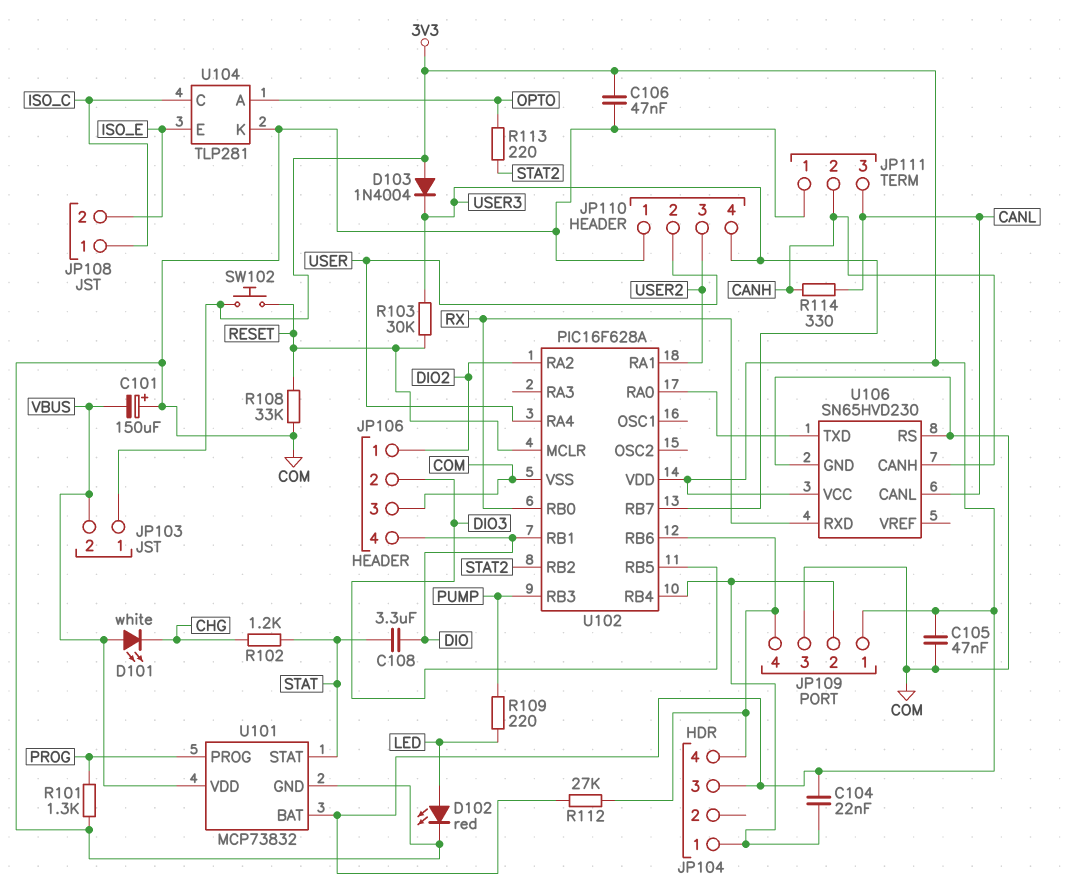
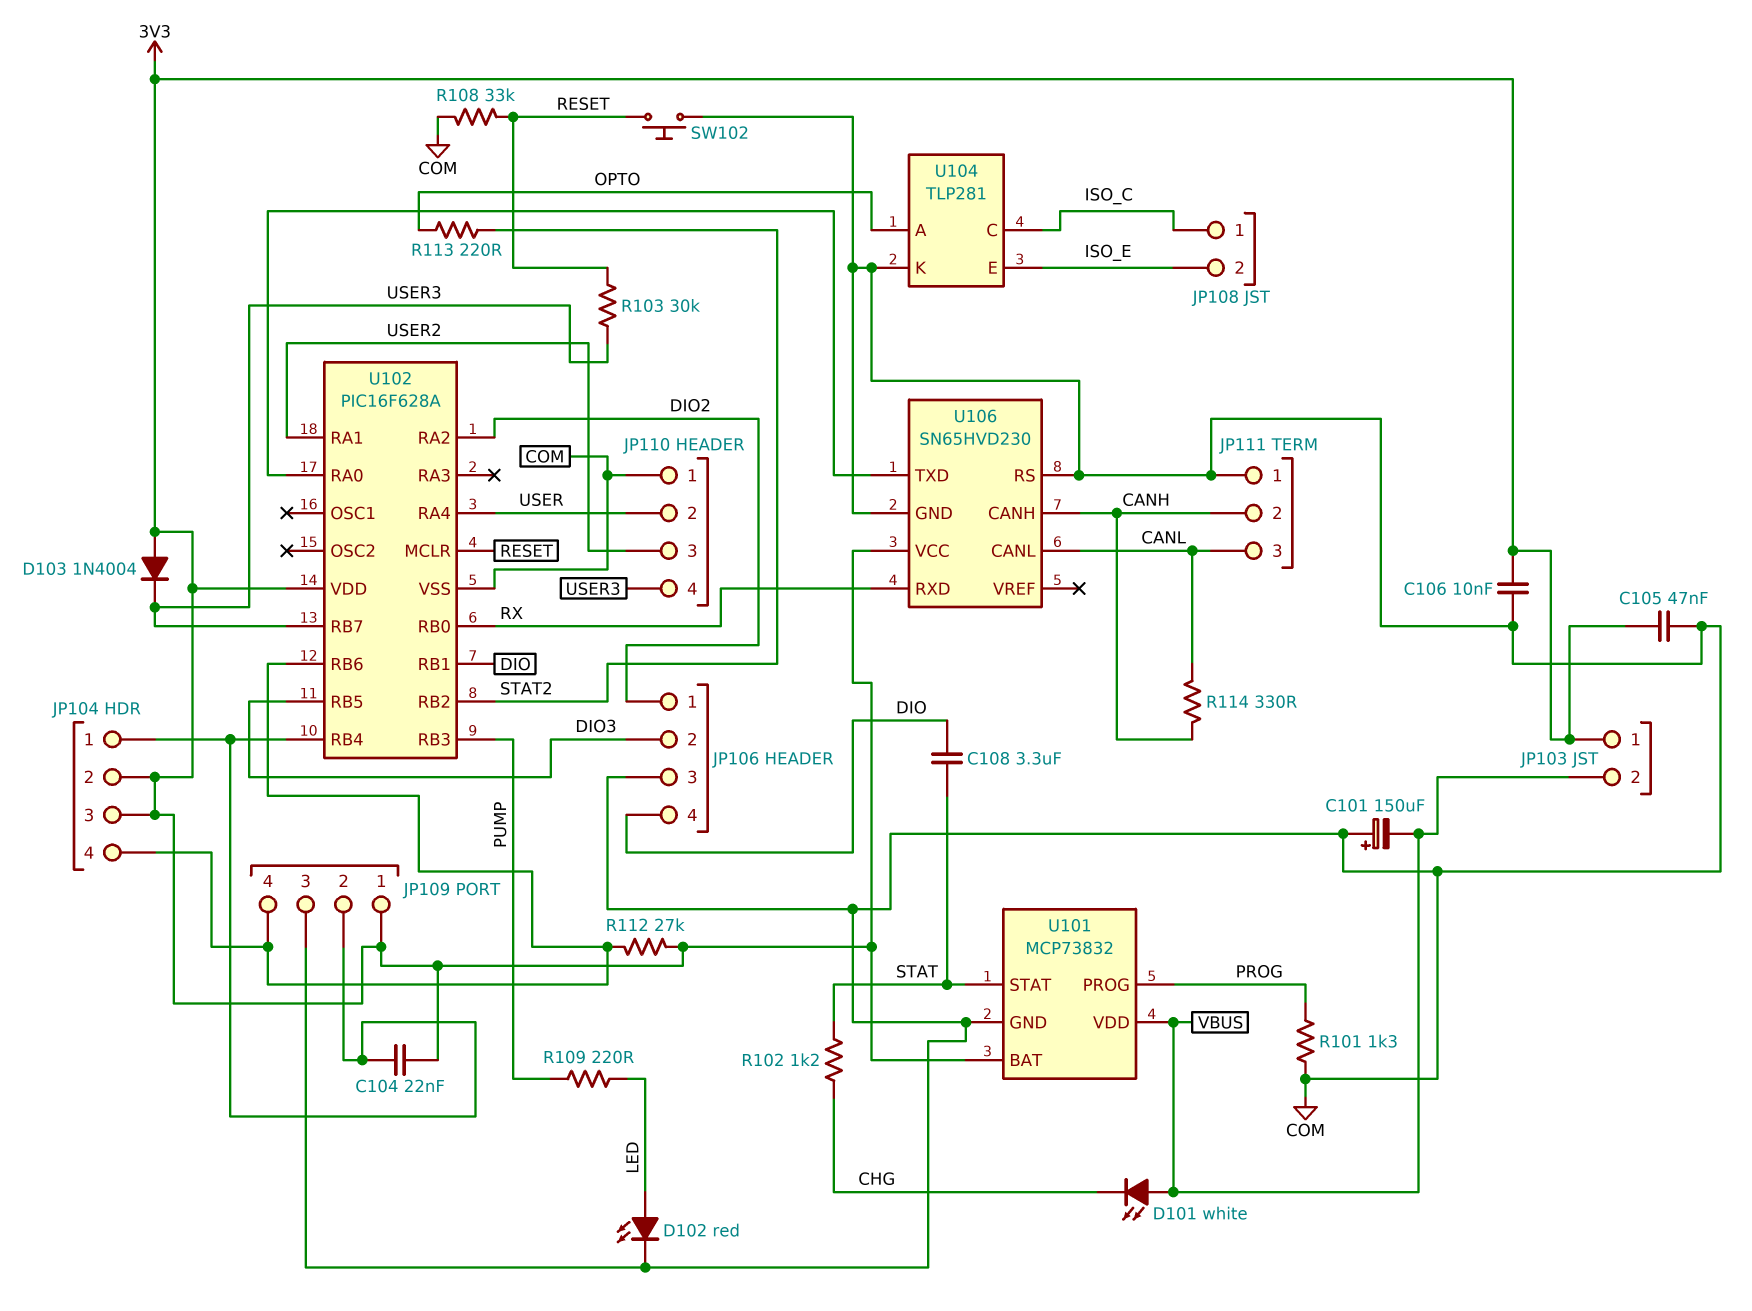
C106: 47nF (3V3, COM) -> 10nF (3V3, COM)
JP104 pin 2: none -> 3V3
SW102: button (3V3, RESET) -> button (COM, RESET)

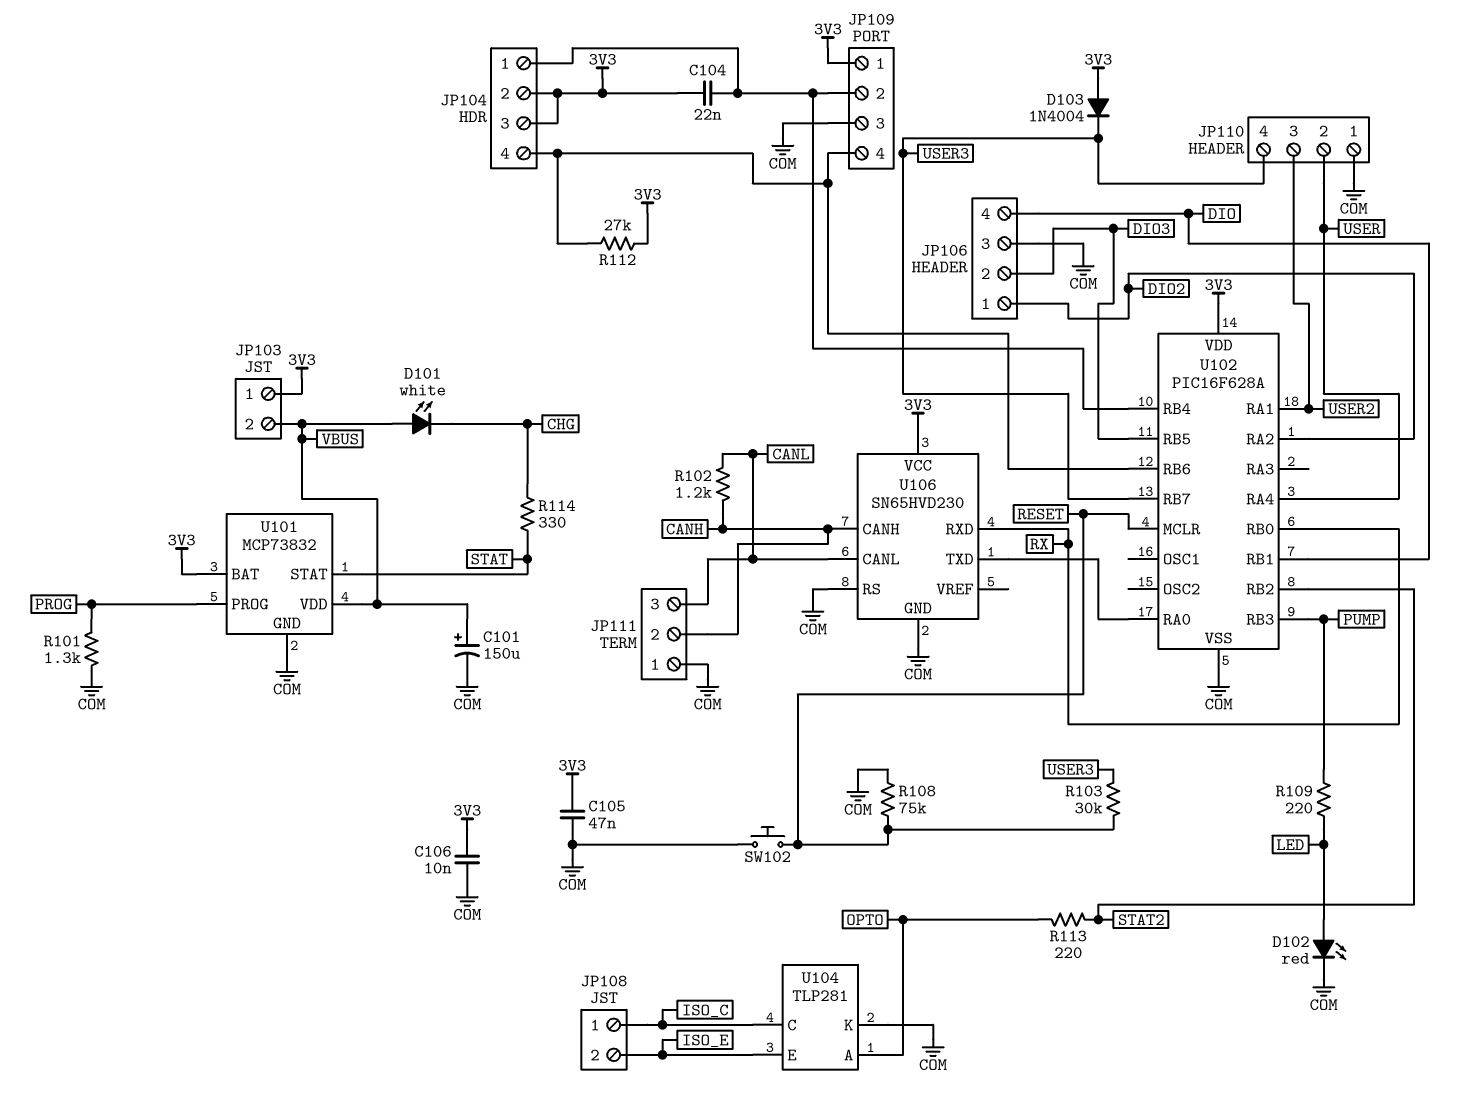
C101: 150uF (plus COM, minus VBUS) -> 150uF (plus VBUS, minus COM)
C108: 3.3uF (DIO, STAT) -> none
R102: 1.2k (CHG, STAT) -> 1.2k (CANH, CANL)
R108: 33k (COM, RESET) -> 75k (COM, RESET)
R114: 330 (CANH, CANL) -> 330 (CHG, STAT)

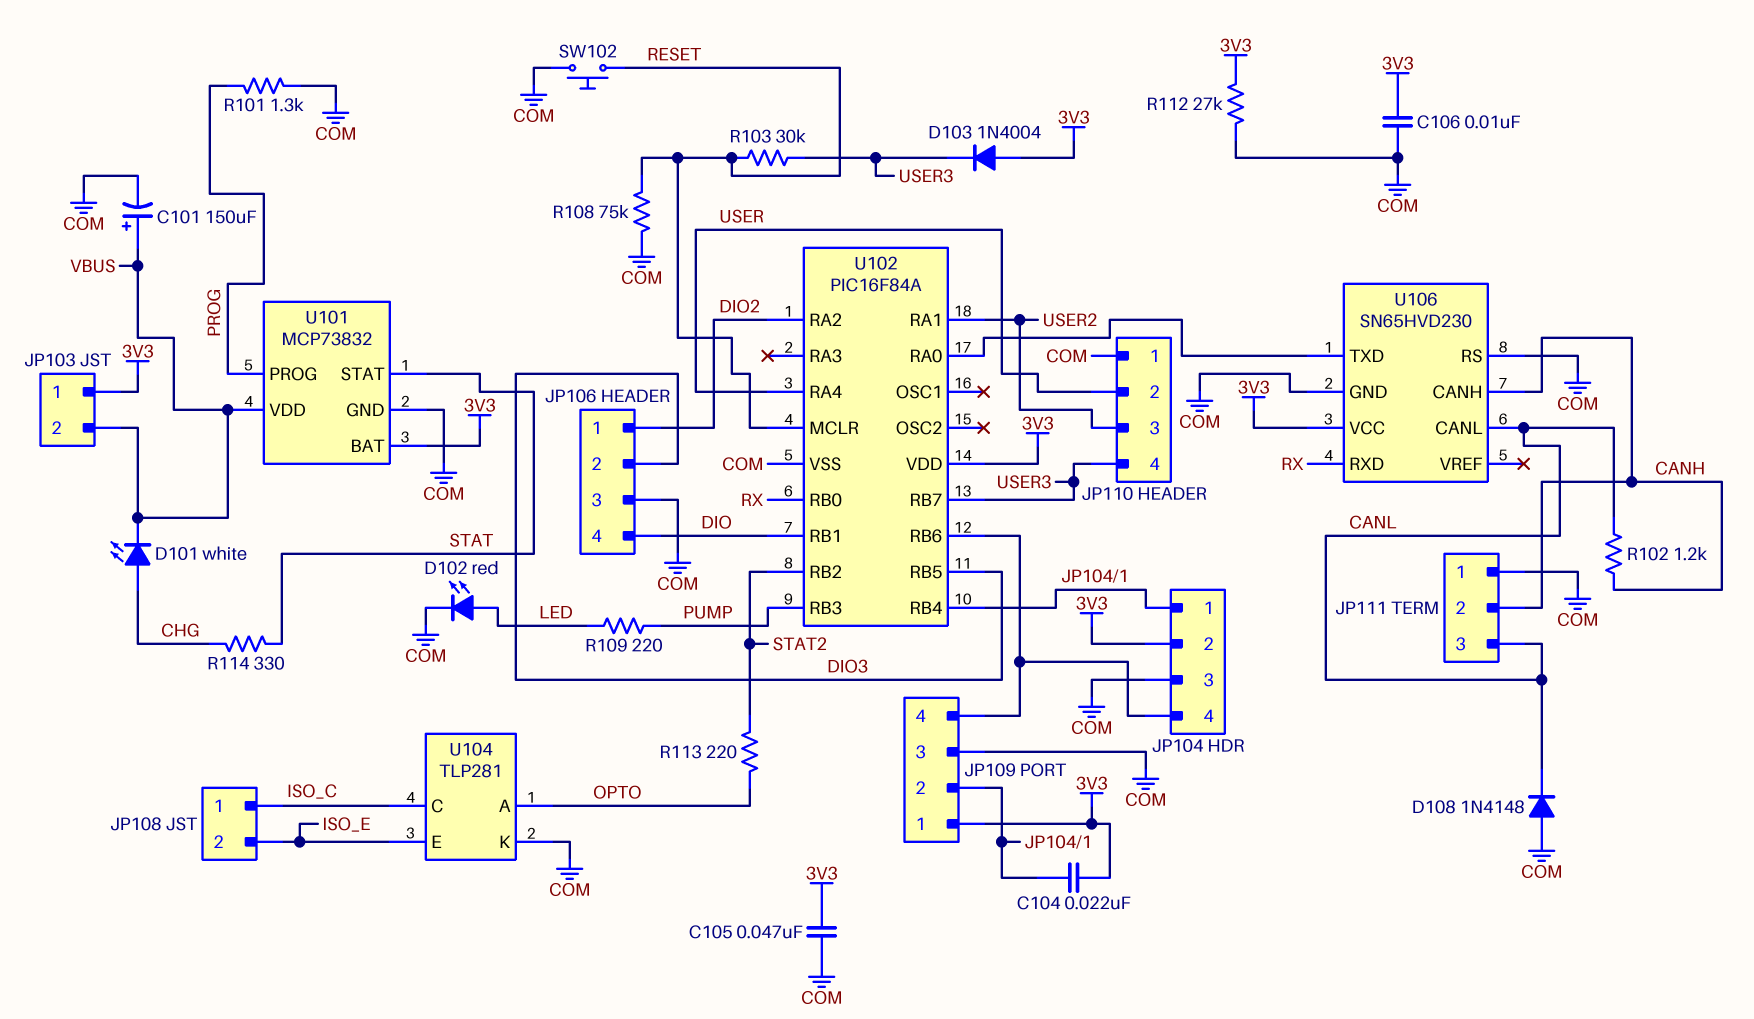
D101: LED white (A VBUS, K CHG) -> LED white (A CHG, K VBUS)
D108: none -> diode 1N4148 (A COM, K CANL)
JP104 pin 3: 3V3 -> COM
R112: 27k (3V3, JP104/4) -> 27k (3V3, COM)
U102: PIC16F628A -> PIC16F84A

